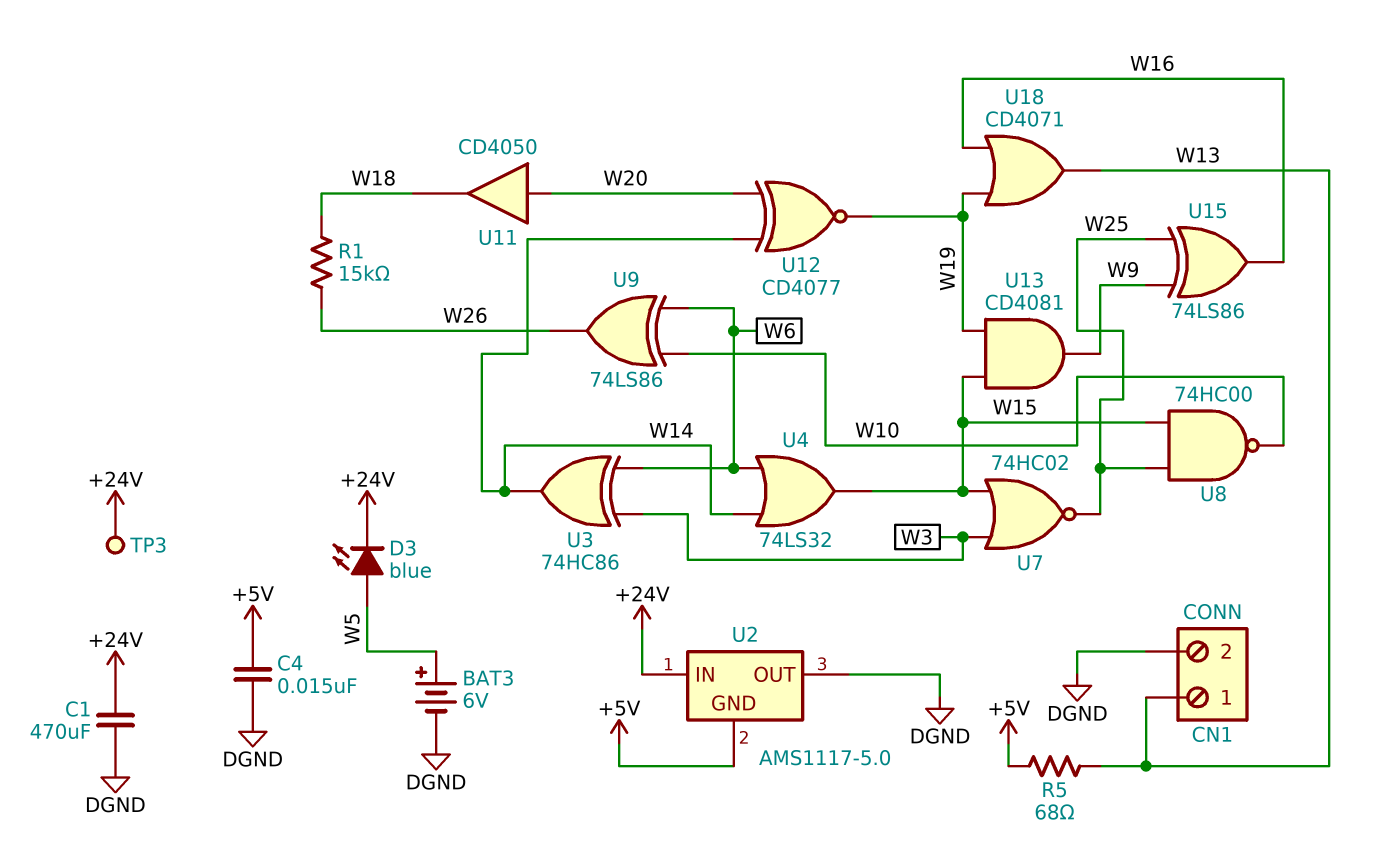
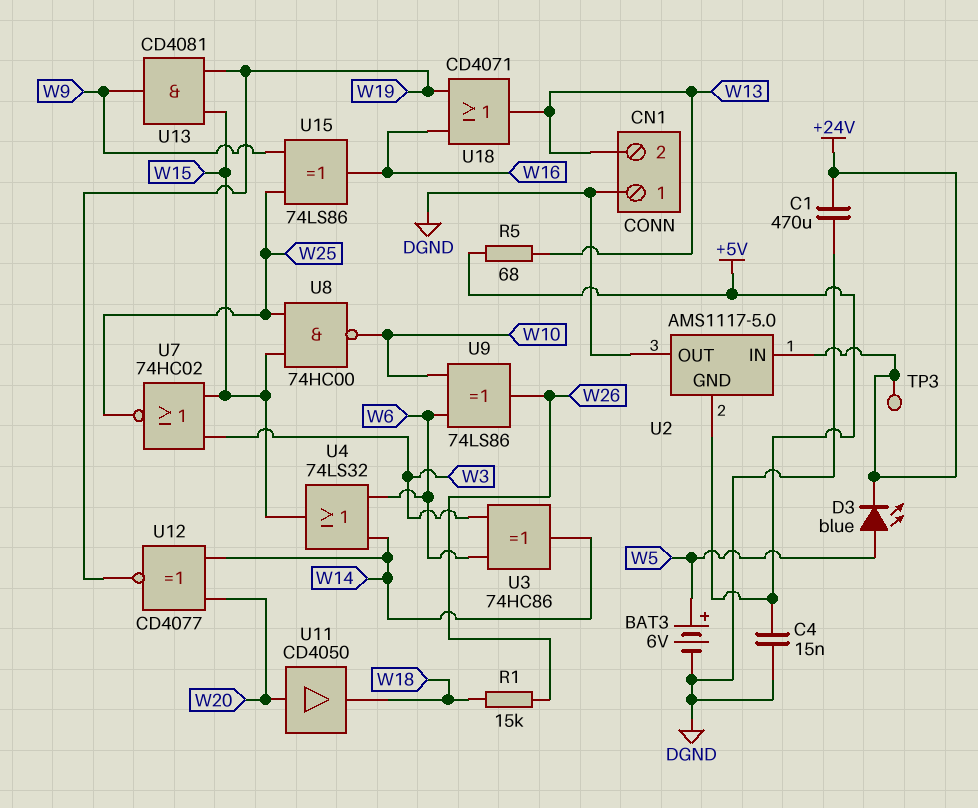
CN1 pin 1: W13 -> DGND
CN1 pin 2: DGND -> W13

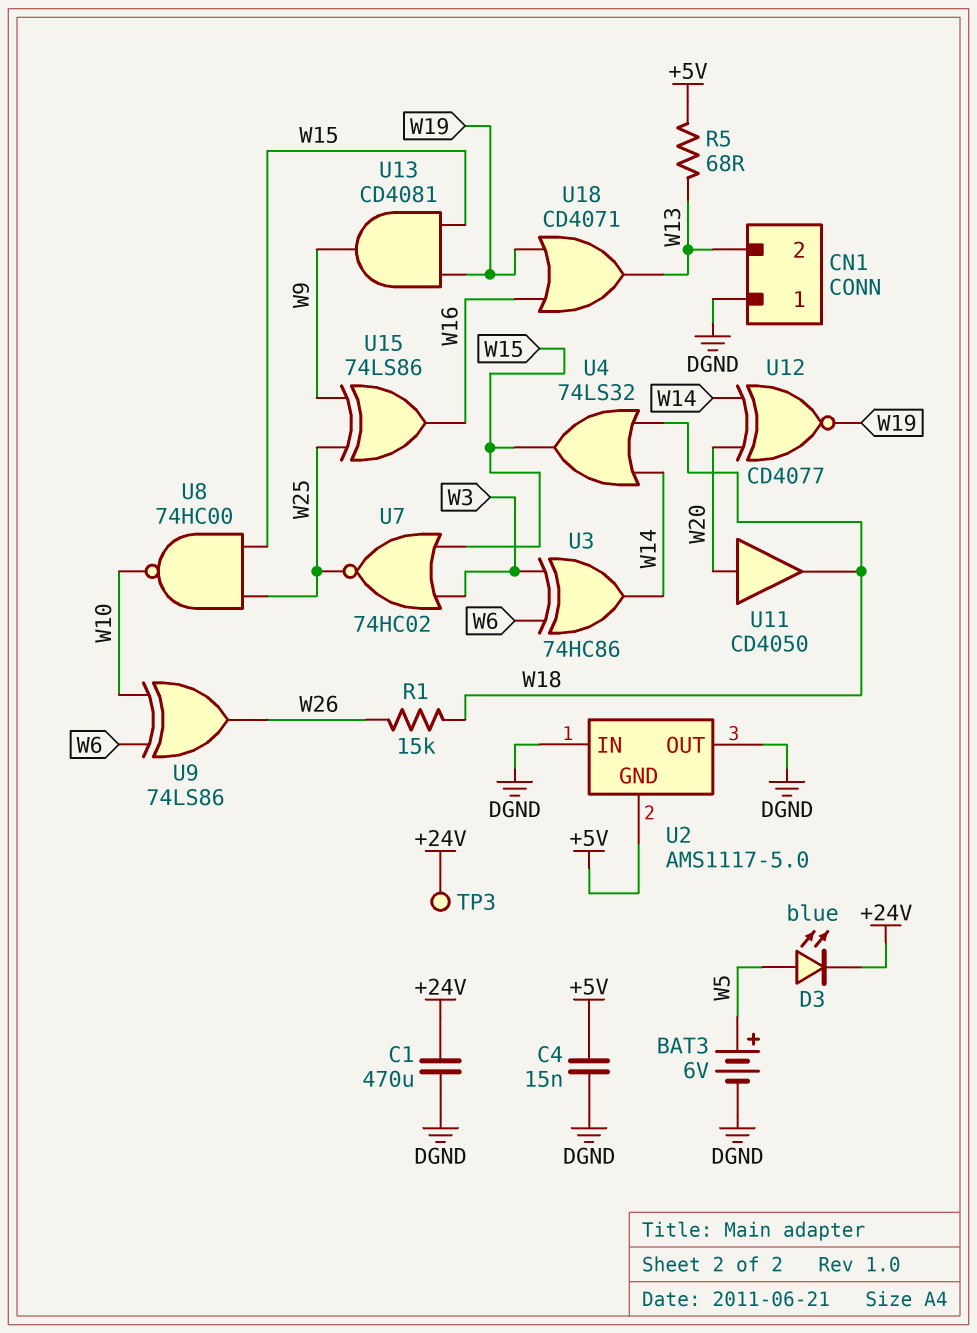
U2 pin IN: +24V -> DGND
U4: OR 74LS32 (in W6, in W14, out W15) -> OR 74LS32 (in W14, in W18, out W15)

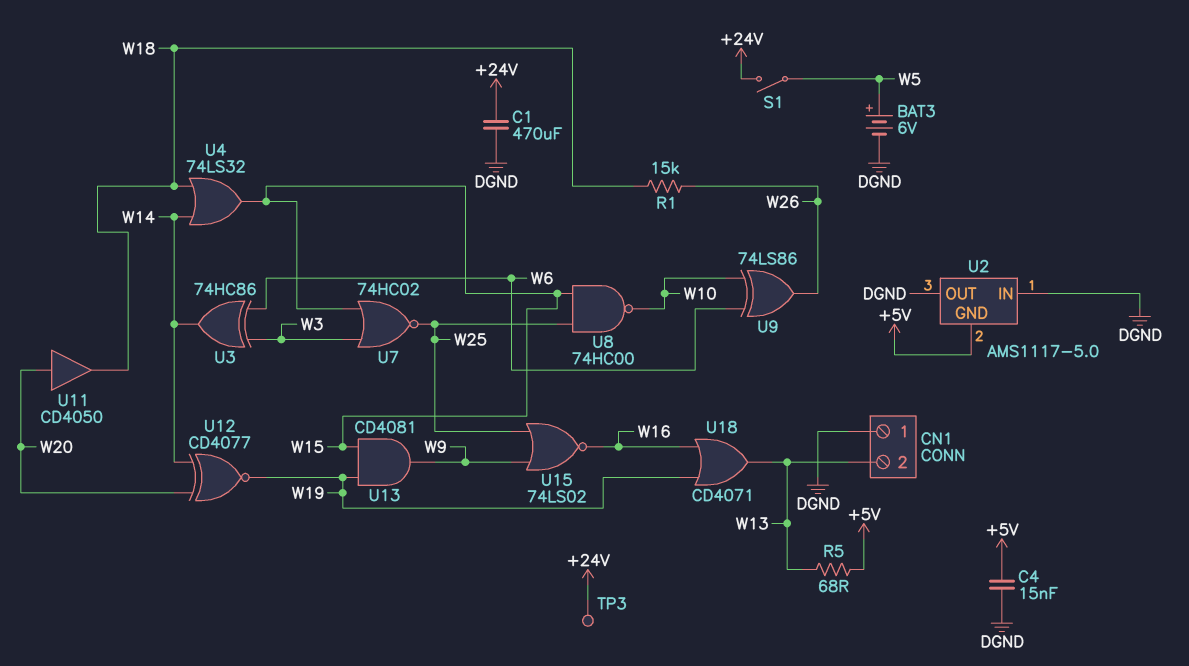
D3: LED blue (A W5, K +24V) -> none
S1: none -> switch (+24V, W5)
U15: XOR 74LS86 (in W9, in W25, out W16) -> NOR 74LS02 (in W9, in W25, out W16)

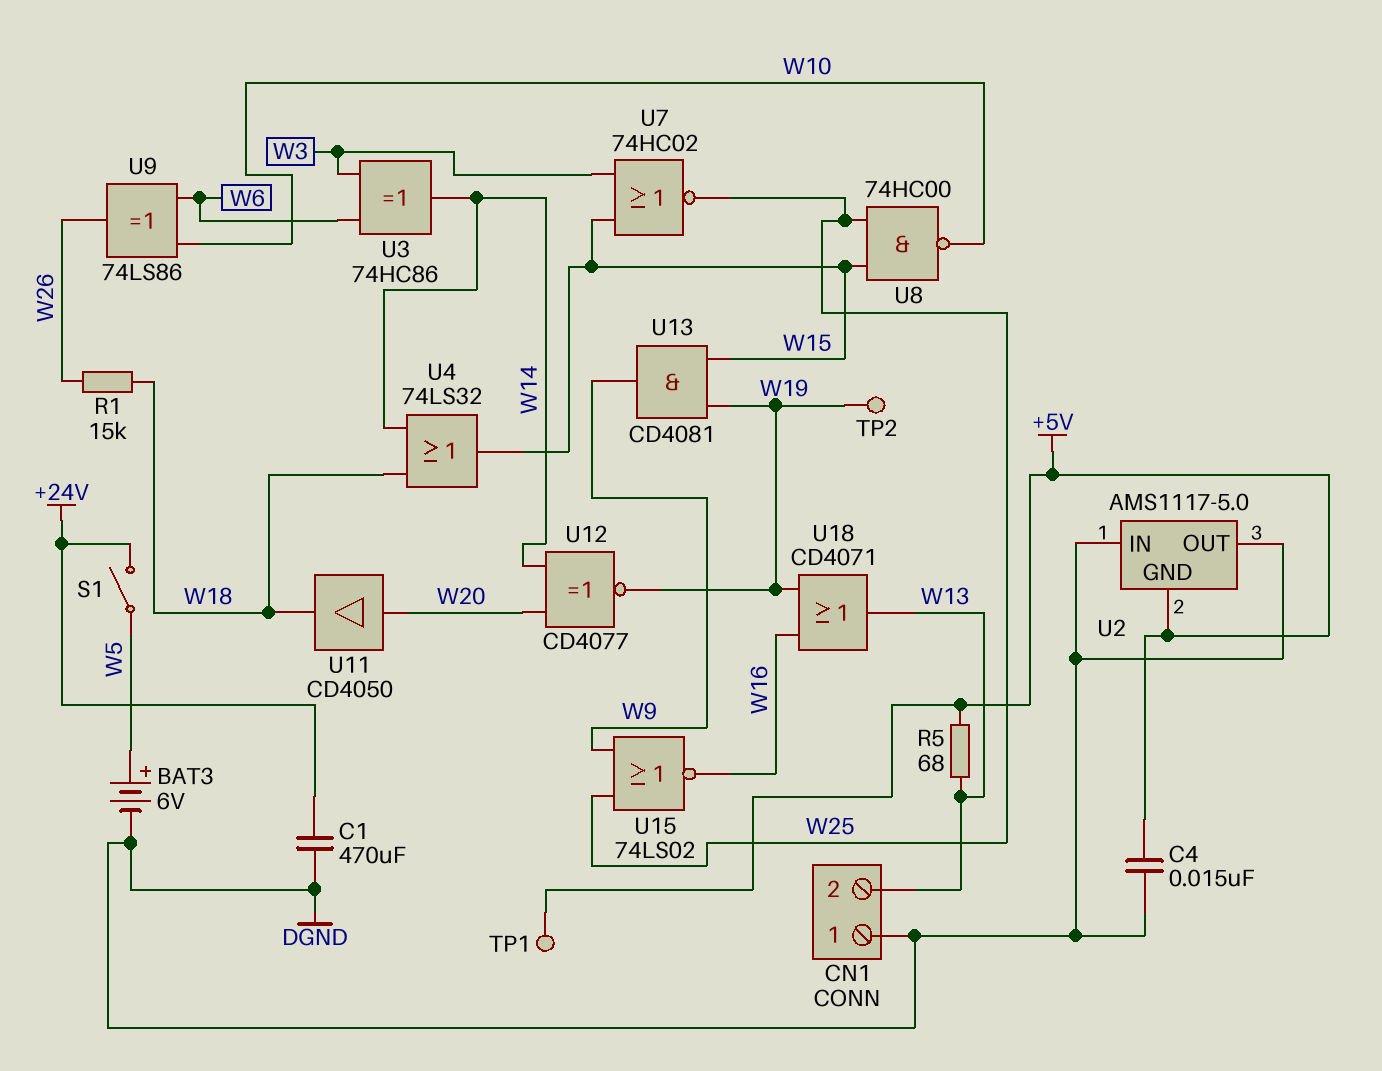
TP1: none -> test point (+5V)
TP2: none -> test point (W19)
TP3: test point (+24V) -> none

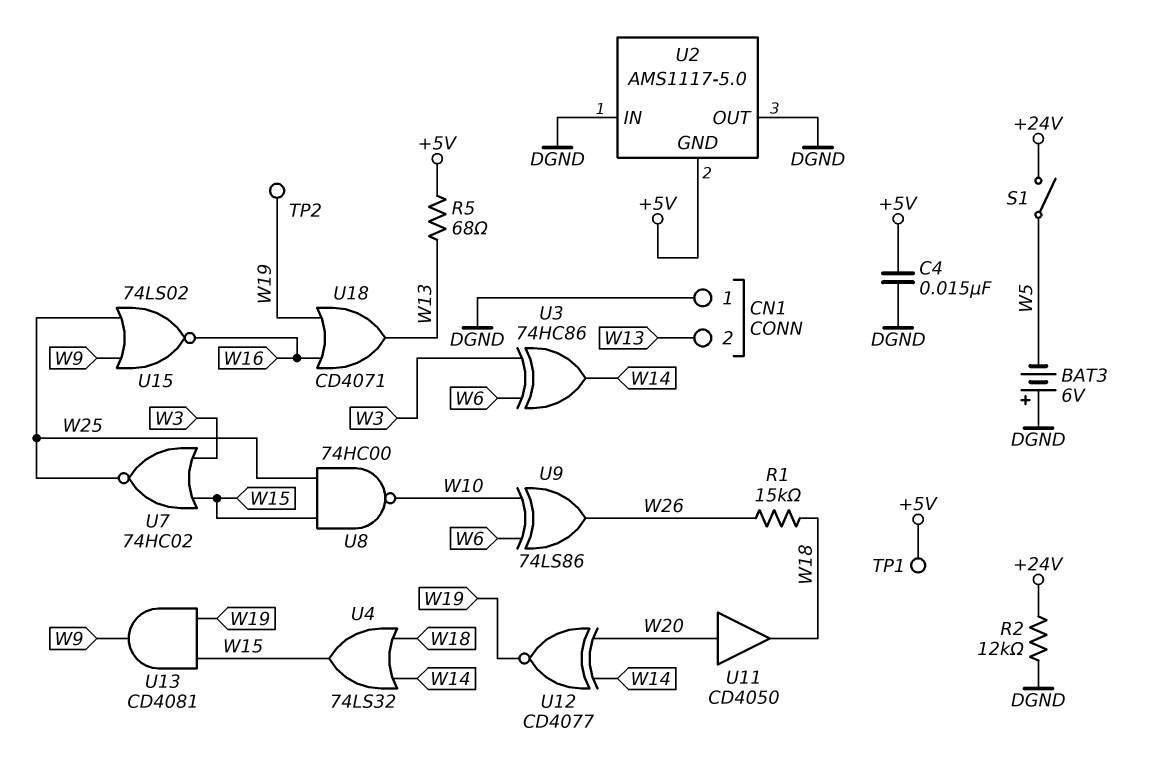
BAT3: 6V (plus W5, minus DGND) -> 6V (plus DGND, minus W5)
C1: 470uF (+24V, DGND) -> none
R2: none -> 12k (+24V, DGND)

